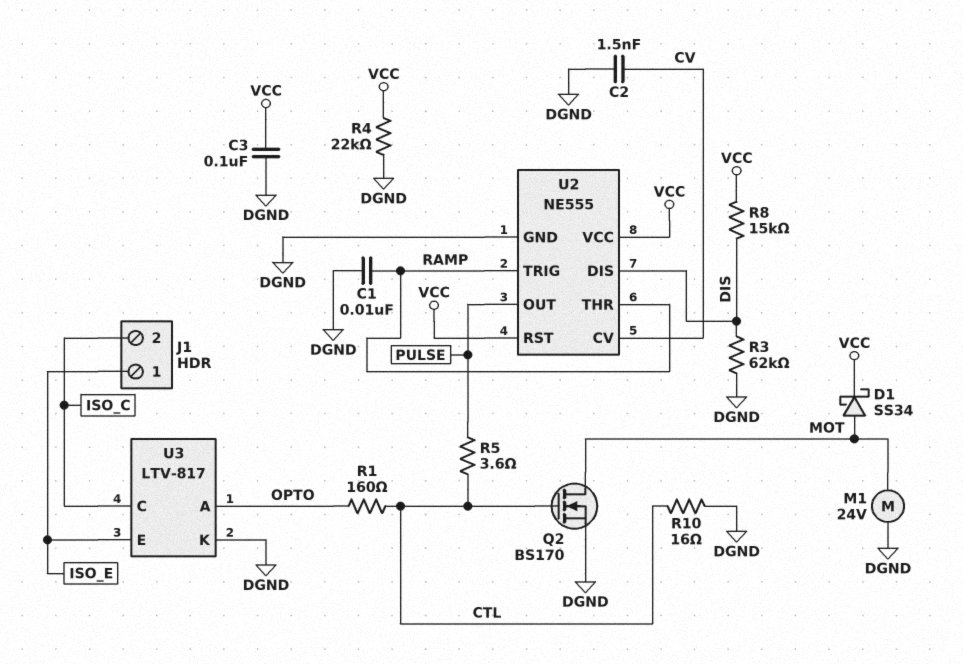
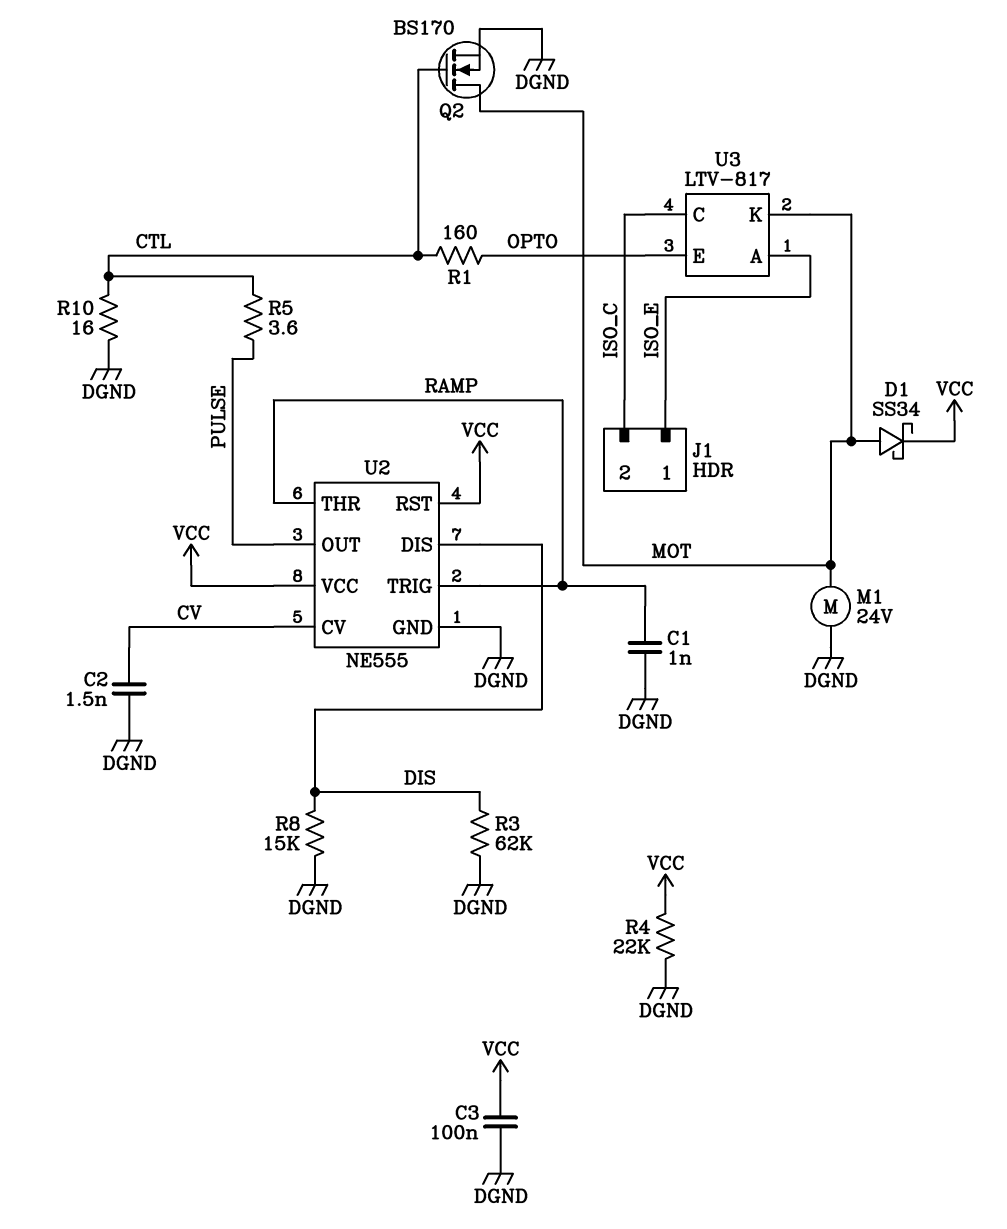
C1: 10nF (DGND, RAMP) -> 1nF (DGND, RAMP)
R8: 15k (DIS, VCC) -> 15k (DGND, DIS)
U3 pin A: OPTO -> ISO_E
U3 pin E: ISO_E -> OPTO
U3 pin K: DGND -> MOT

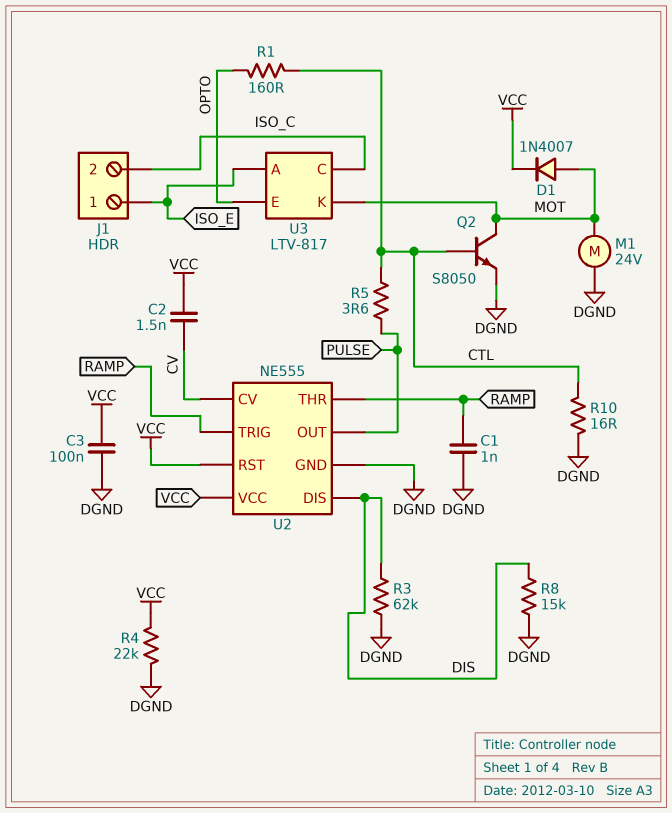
C2: 1.5nF (CV, DGND) -> 1.5nF (CV, VCC)
D1: schottky SS34 (A MOT, K VCC) -> diode 1N4007 (A MOT, K VCC)
Q2: NMOS BS170 (G CTL, D MOT, S DGND) -> NPN S8050 (B CTL, C MOT, E DGND)

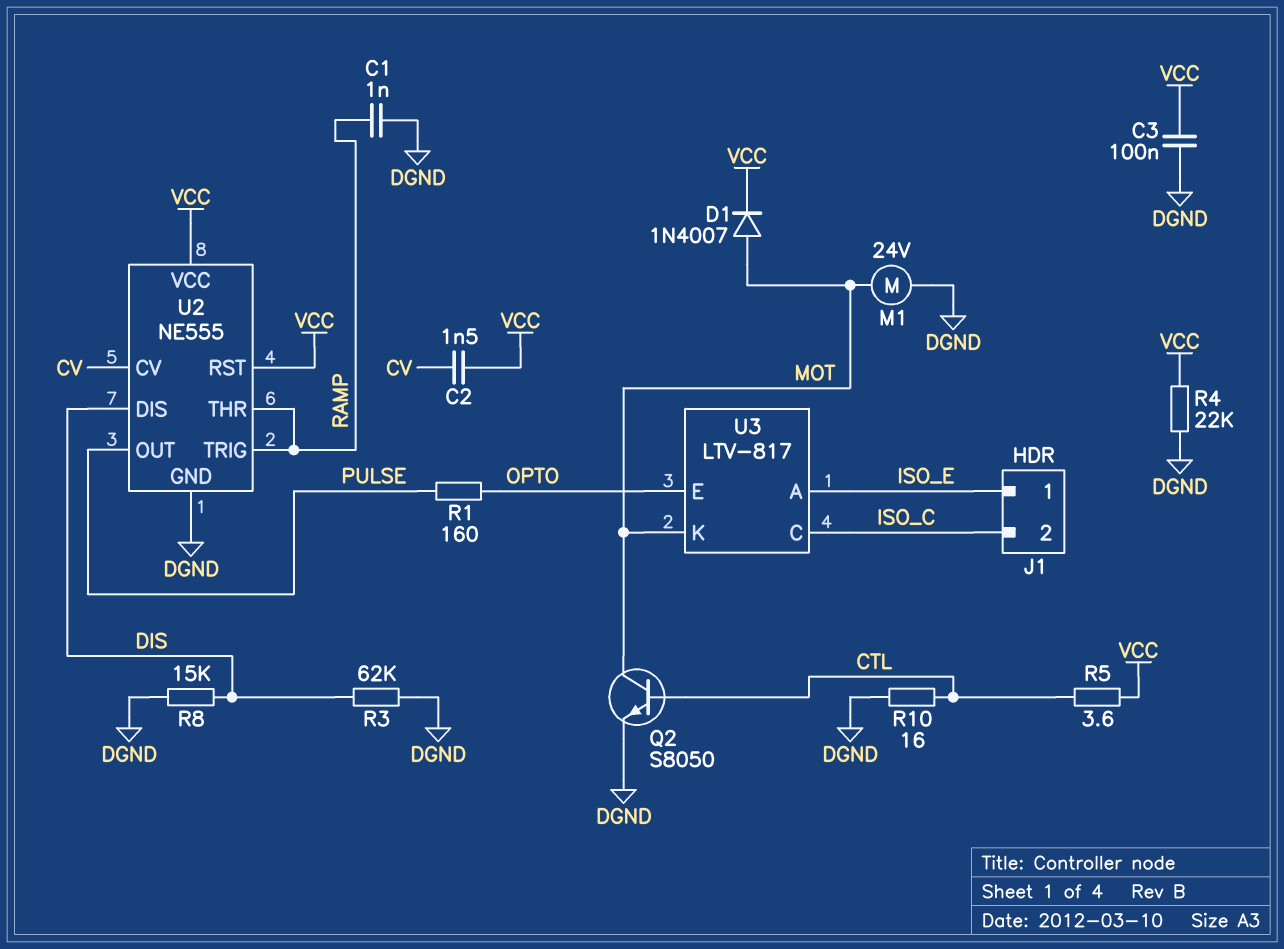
R1: 160 (CTL, OPTO) -> 160 (OPTO, PULSE)
R5: 3.6 (CTL, PULSE) -> 3.6 (CTL, VCC)

